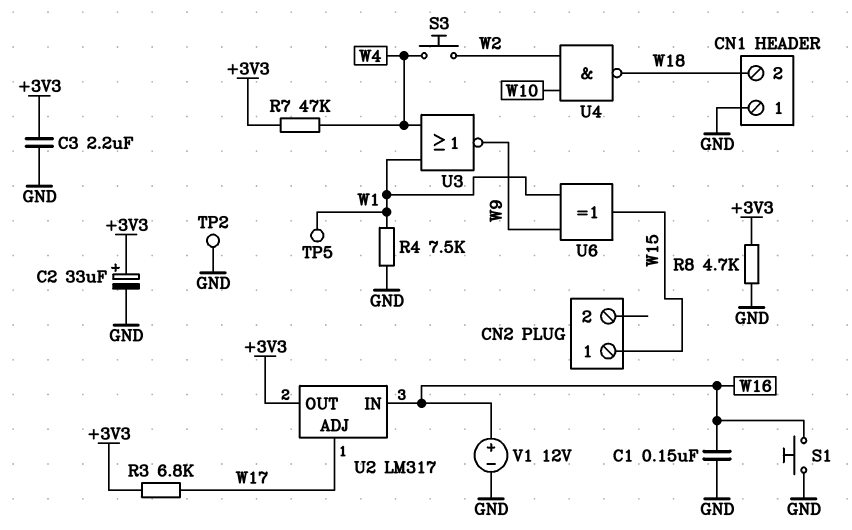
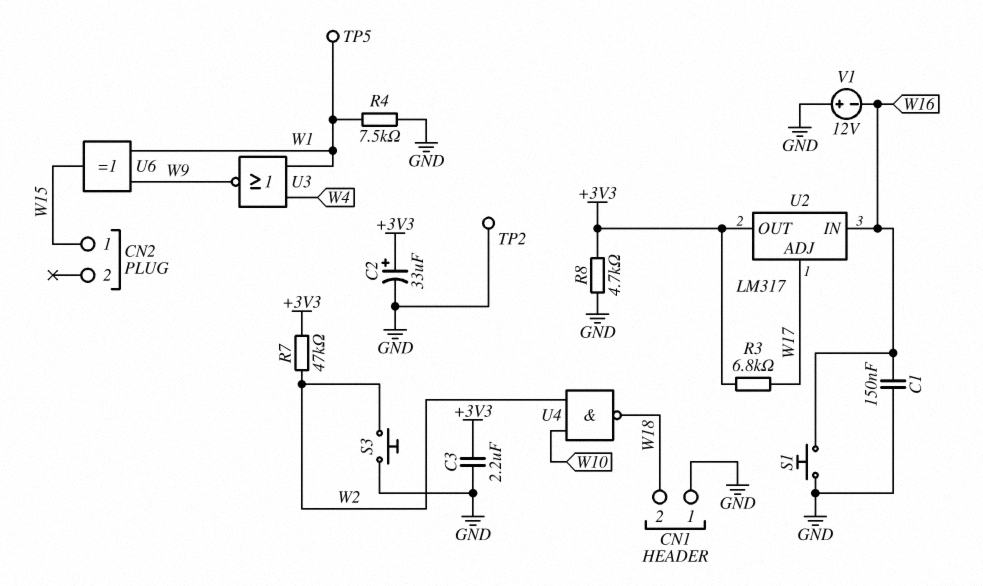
R7: 47k (+3V3, W4) -> 47k (+3V3, W2)
S3: button (W2, W4) -> button (GND, W2)
V1: 12V (plus W16, minus GND) -> 12V (plus GND, minus W16)

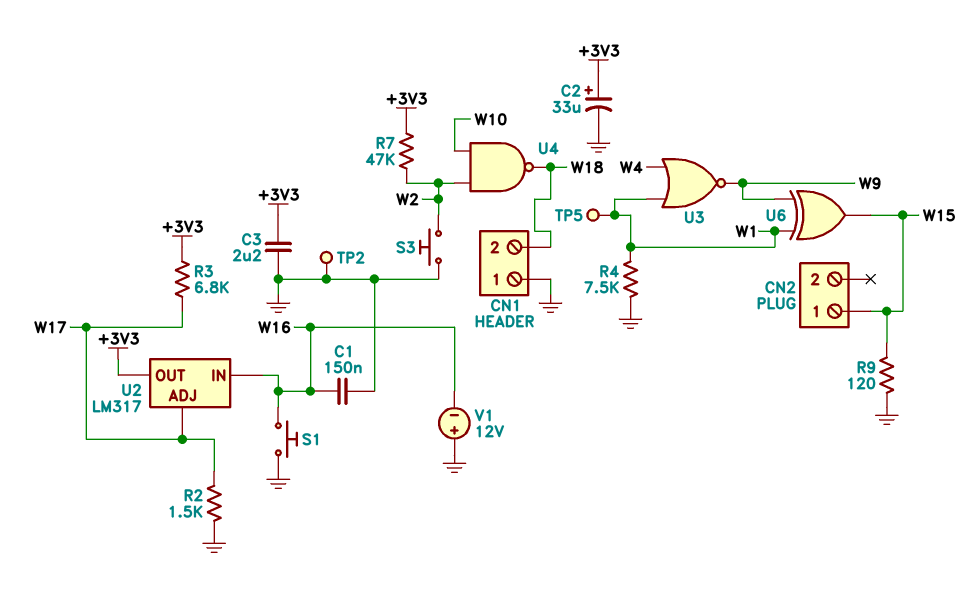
R2: none -> 1.5k (GND, W17)
R8: 4.7k (+3V3, GND) -> none
R9: none -> 120 (GND, W15)

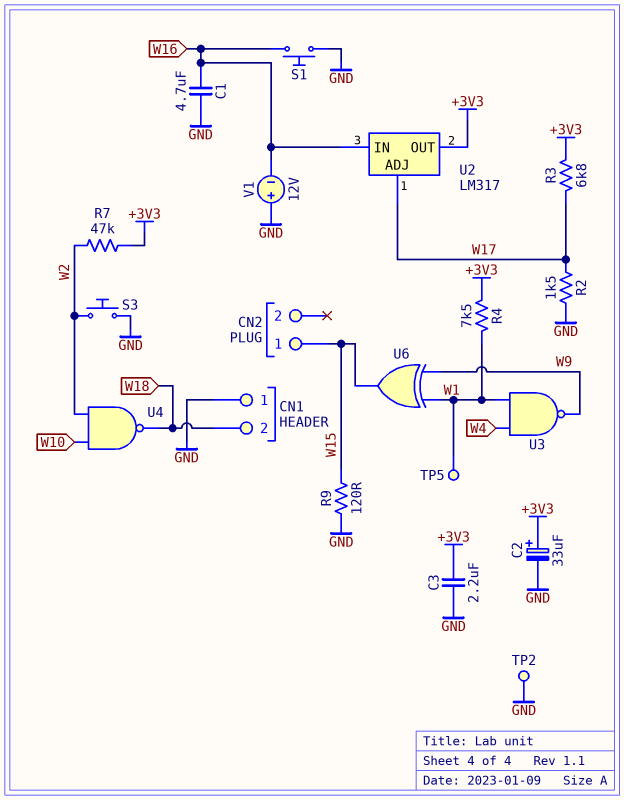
C1: 150nF (GND, W16) -> 4.7uF (GND, W16)
R4: 7.5k (GND, W1) -> 7.5k (+3V3, W1)
U3: NOR (in W1, in W4, out W9) -> NAND (in W1, in W4, out W9)

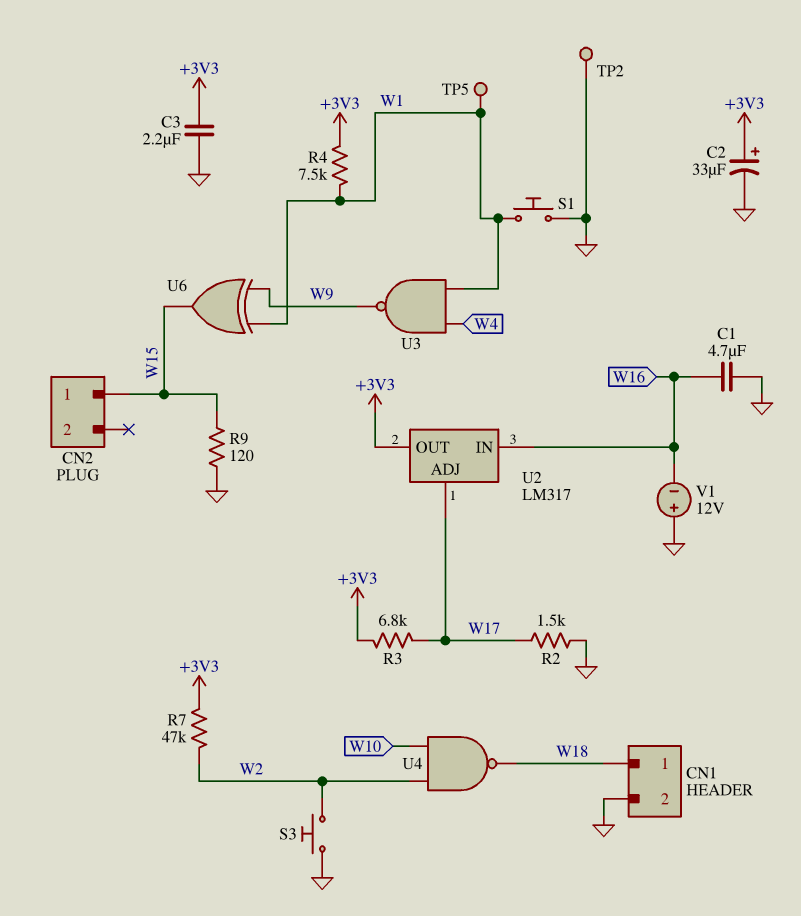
CN1 pin 1: GND -> W18
CN1 pin 2: W18 -> GND
S1: button (GND, W16) -> button (GND, W1)

